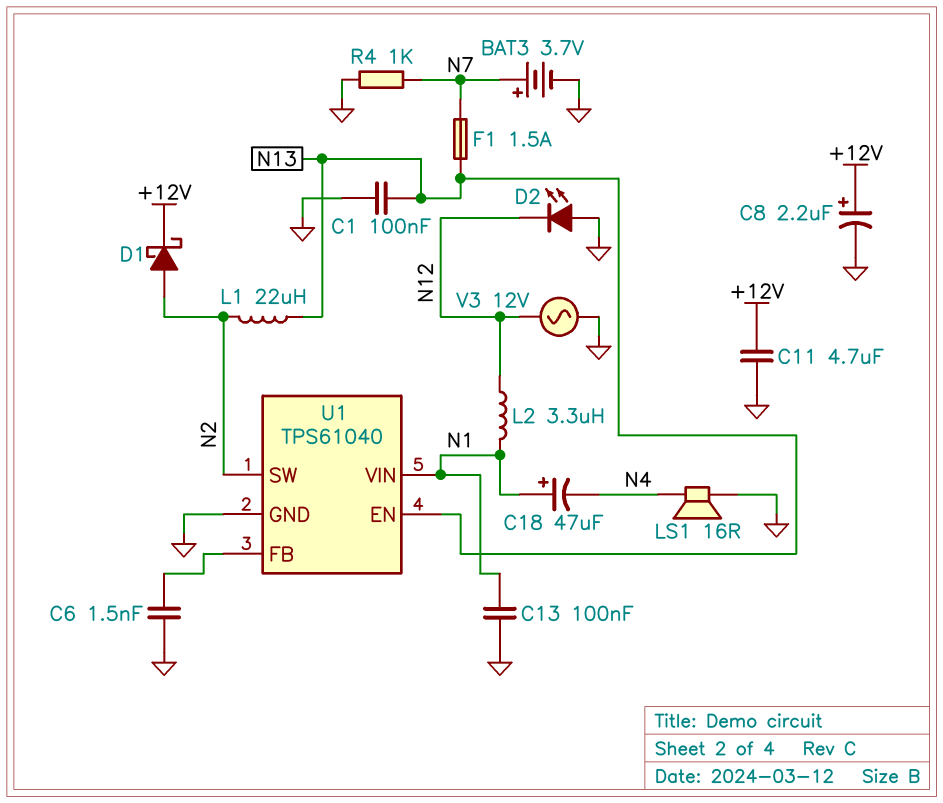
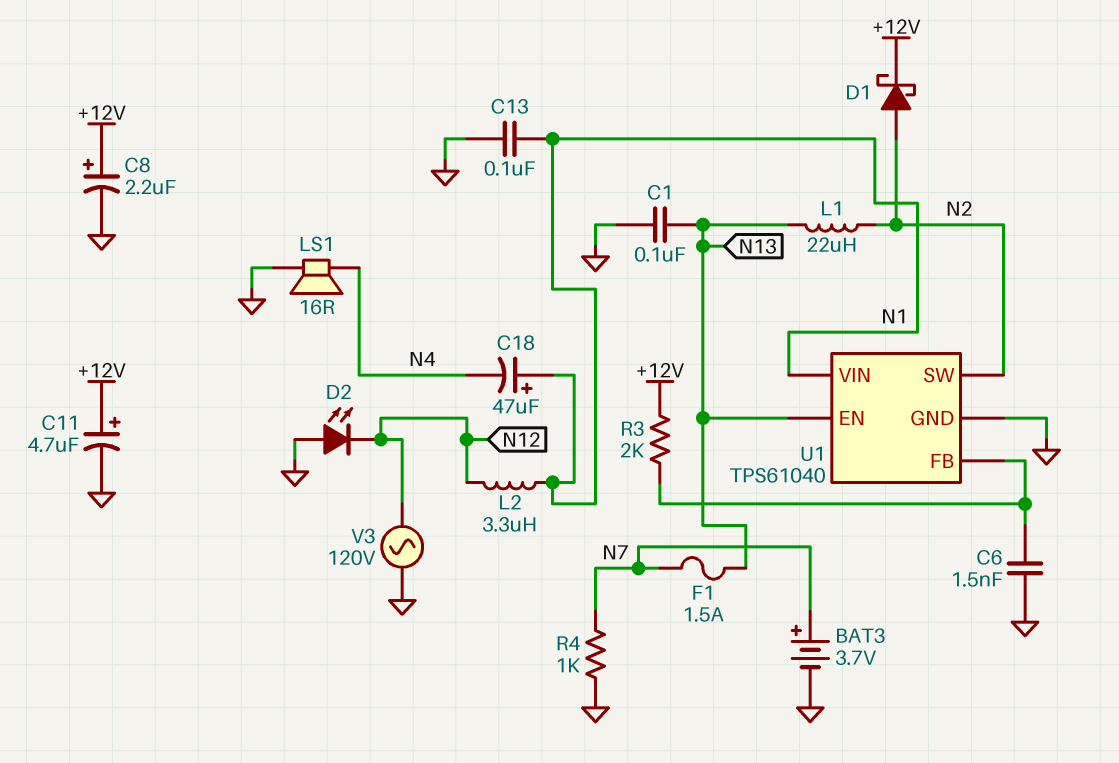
C11: 4.7uF (+12V, GND) -> 4.7uF (plus +12V, minus GND)
R3: none -> 2k (+12V, U1/FB)
V3: AC 12V (GND, N12) -> AC 120V (GND, N12)

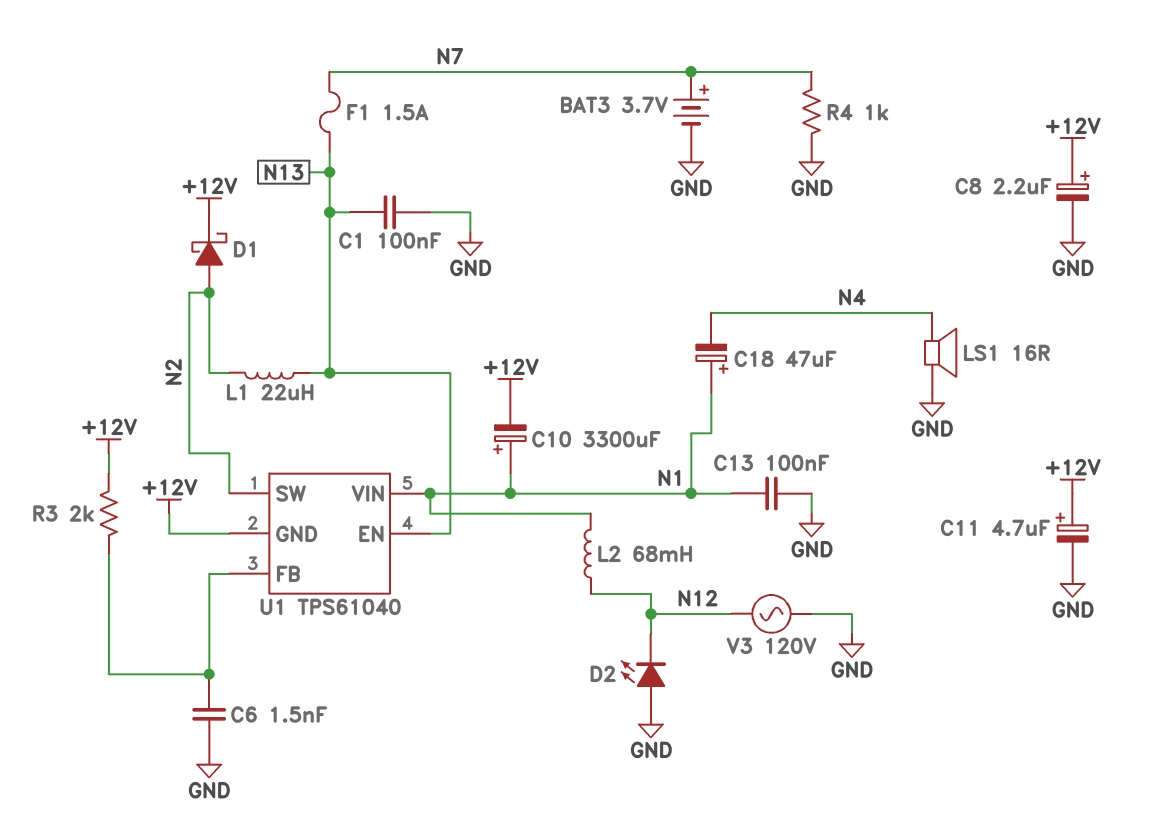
C10: none -> 3300uF (plus N1, minus +12V)
L2: 3.3uH (N1, N12) -> 68mH (N1, N12)
U1 pin GND: GND -> +12V

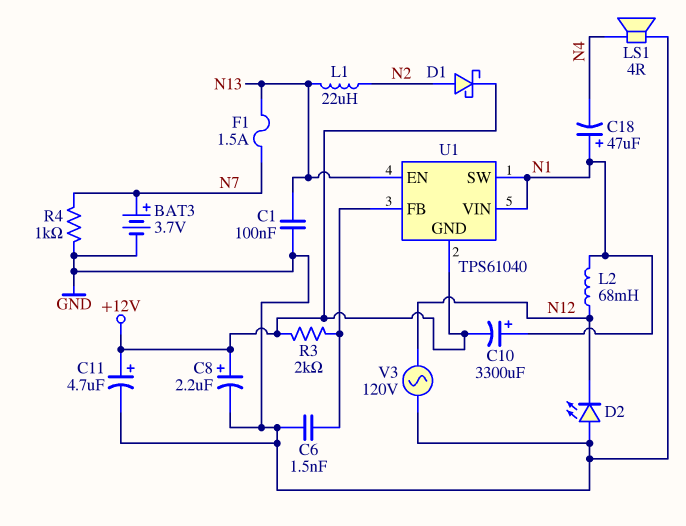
C13: 100nF (GND, N1) -> none
LS1: speaker 16R (GND, N4) -> speaker 4R (GND, N4)
U1 pin SW: N2 -> N1

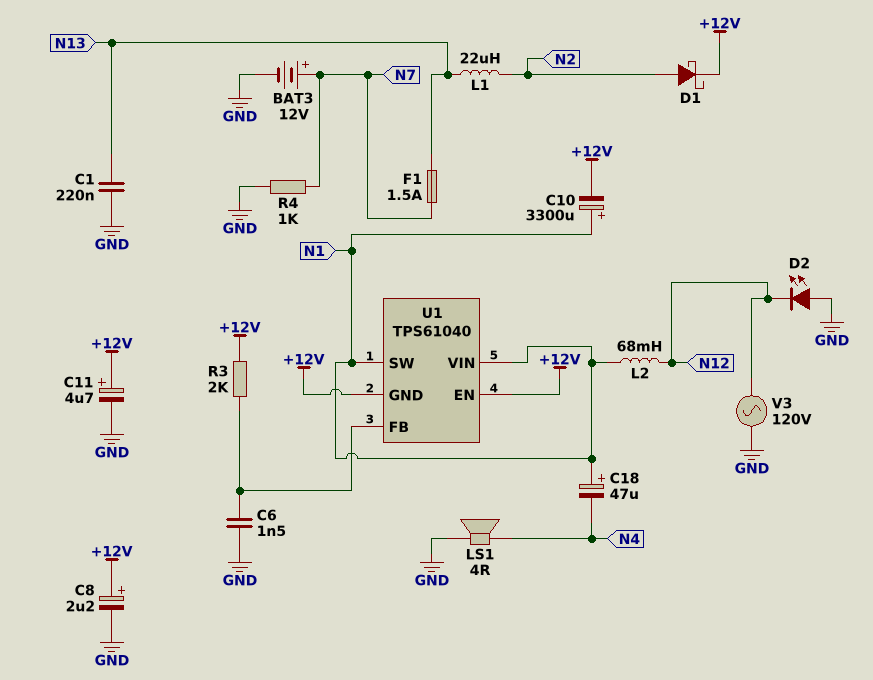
BAT3: 3.7V (plus N7, minus GND) -> 12V (plus N7, minus GND)
C1: 100nF (GND, N13) -> 220nF (GND, N13)
U1 pin EN: N13 -> +12V

